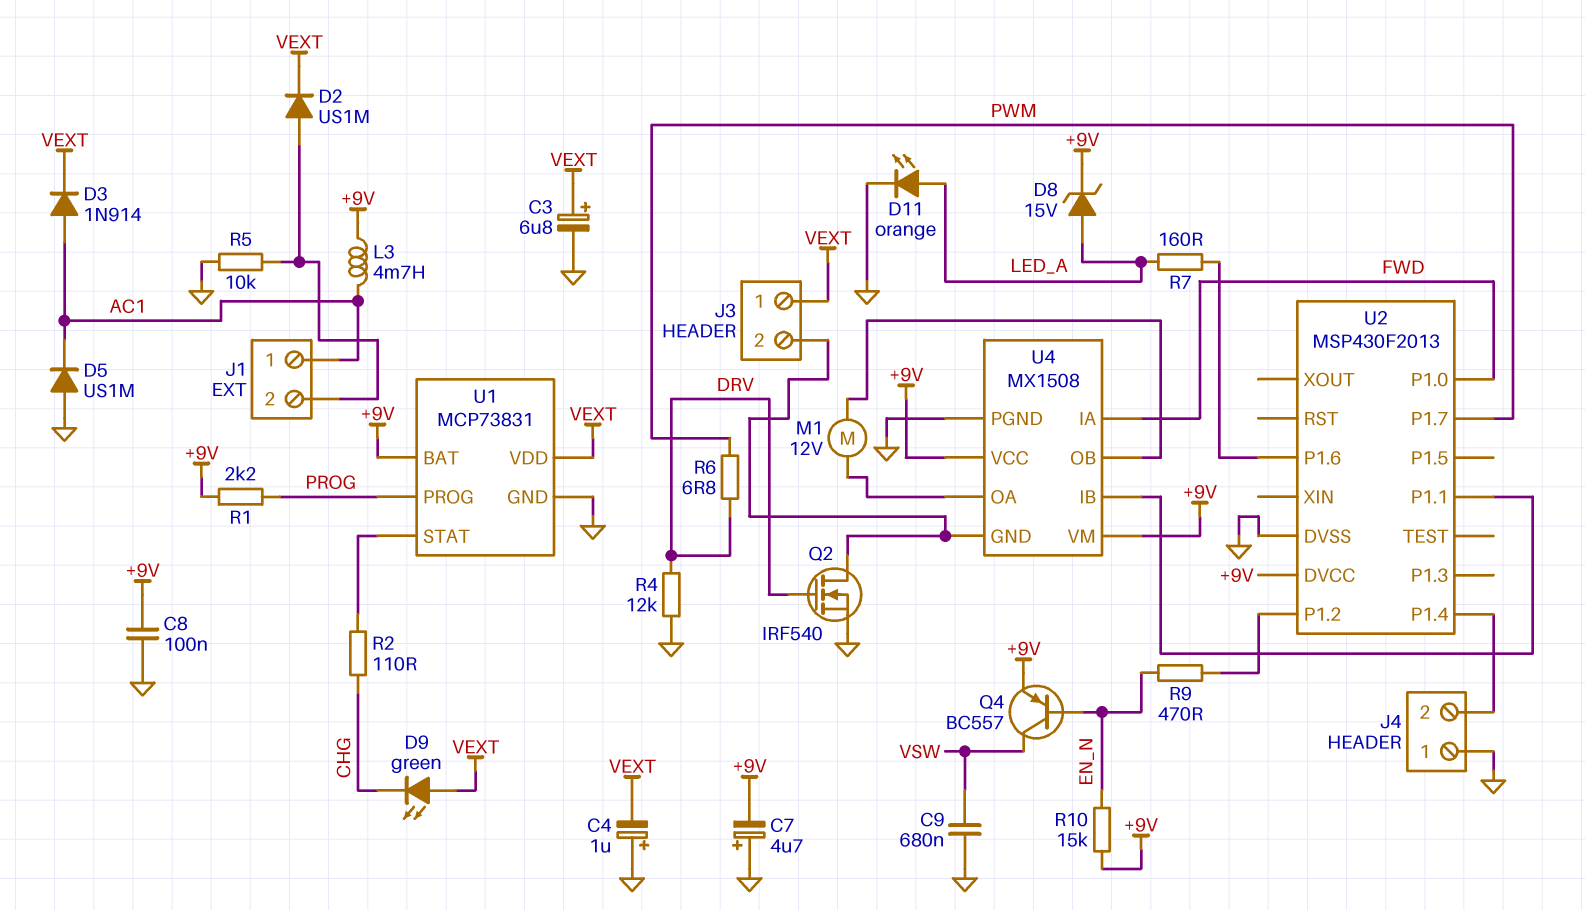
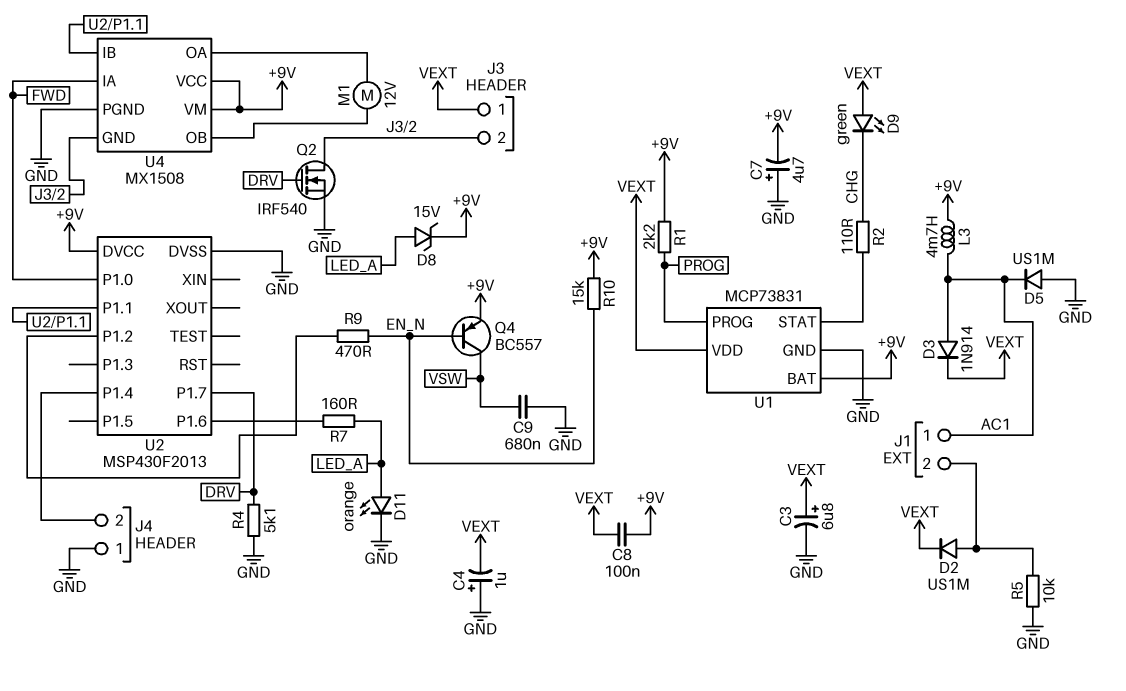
C8: 100nF (+9V, GND) -> 100nF (+9V, VEXT)
R4: 12k (DRV, GND) -> 5.1k (DRV, GND)
R6: 6.8 (DRV, PWM) -> none
U2 pin P1.7: PWM -> DRV

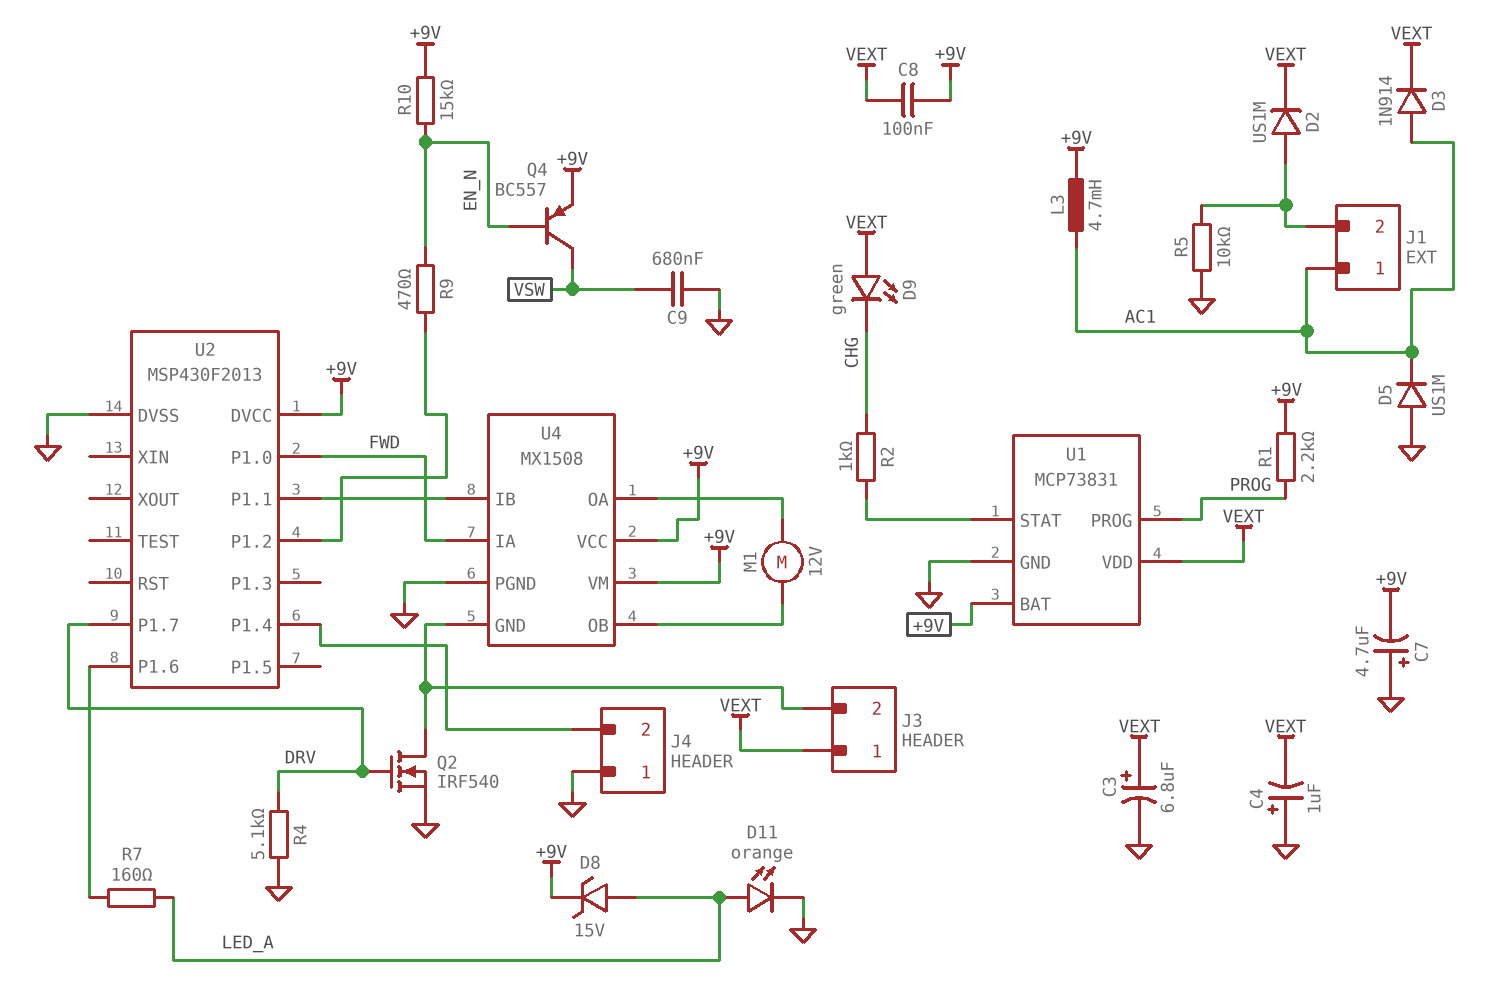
R2: 110 (CHG, U1/STAT) -> 1k (CHG, U1/STAT)

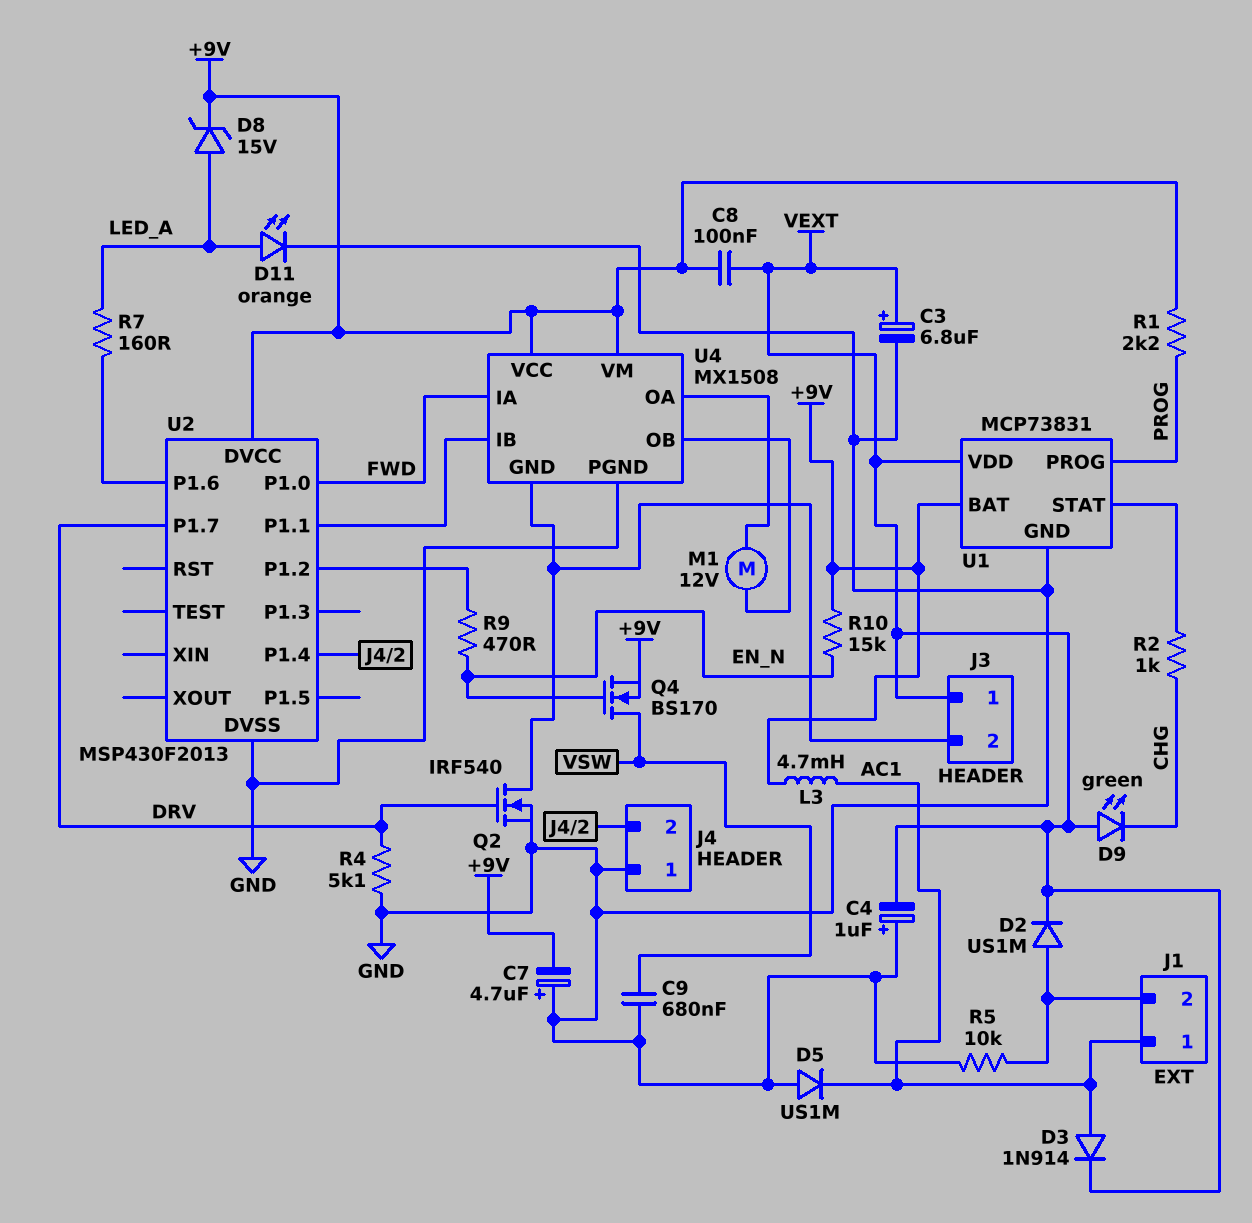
Q4: PNP BC557 (B EN_N, C VSW, E +9V) -> NMOS BS170 (G EN_N, D VSW, S +9V)

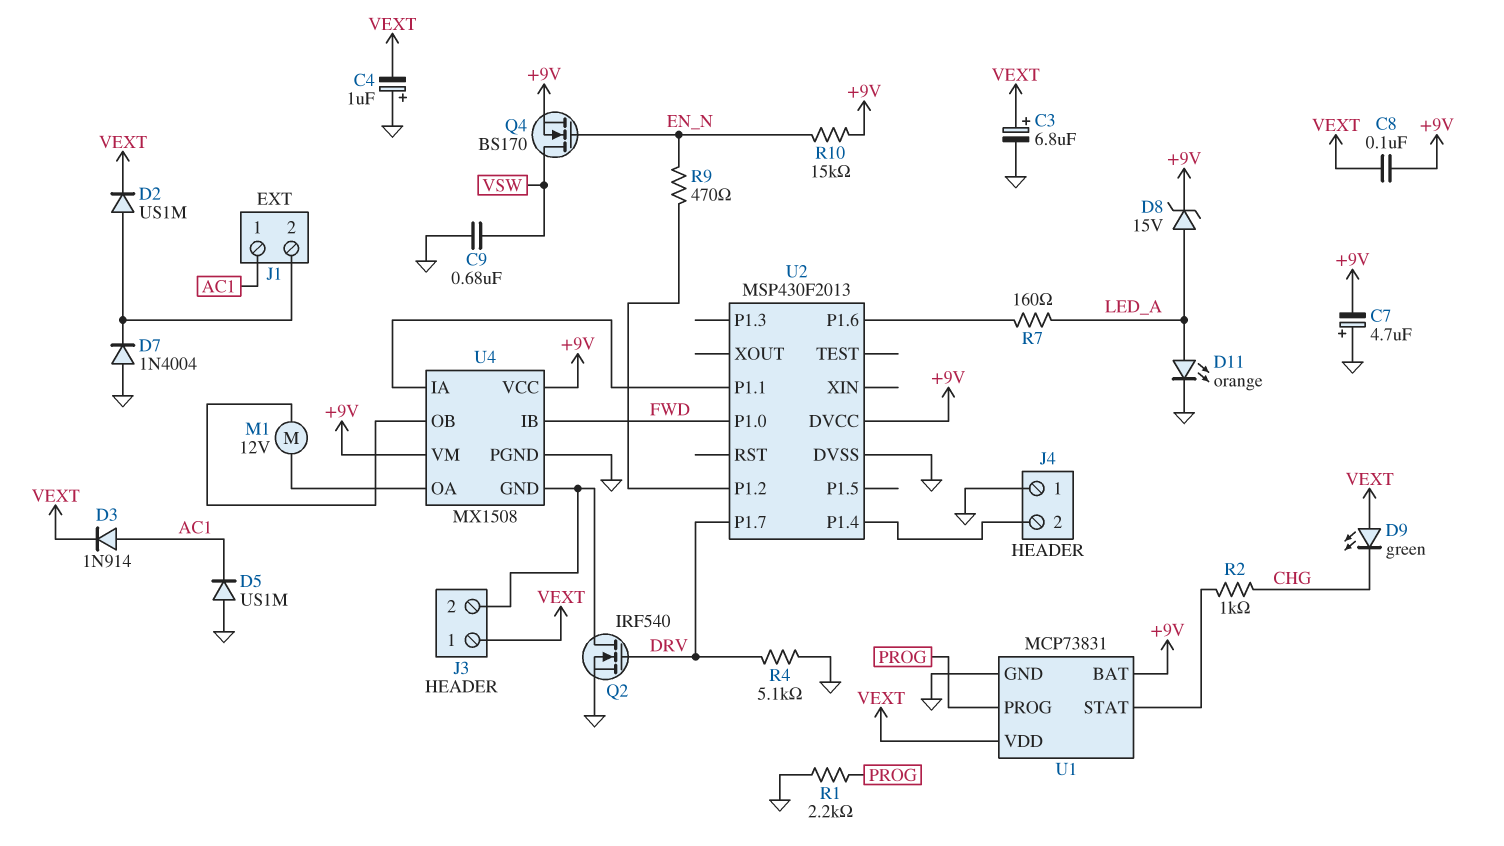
D7: none -> diode 1N4004 (A GND, K J1/2)
L3: 4.7mH (+9V, AC1) -> none
R1: 2.2k (+9V, PROG) -> 2.2k (GND, PROG)
R5: 10k (GND, J1/2) -> none
U4 pin IA: FWD -> U2/P1.1
U4 pin IB: U2/P1.1 -> FWD

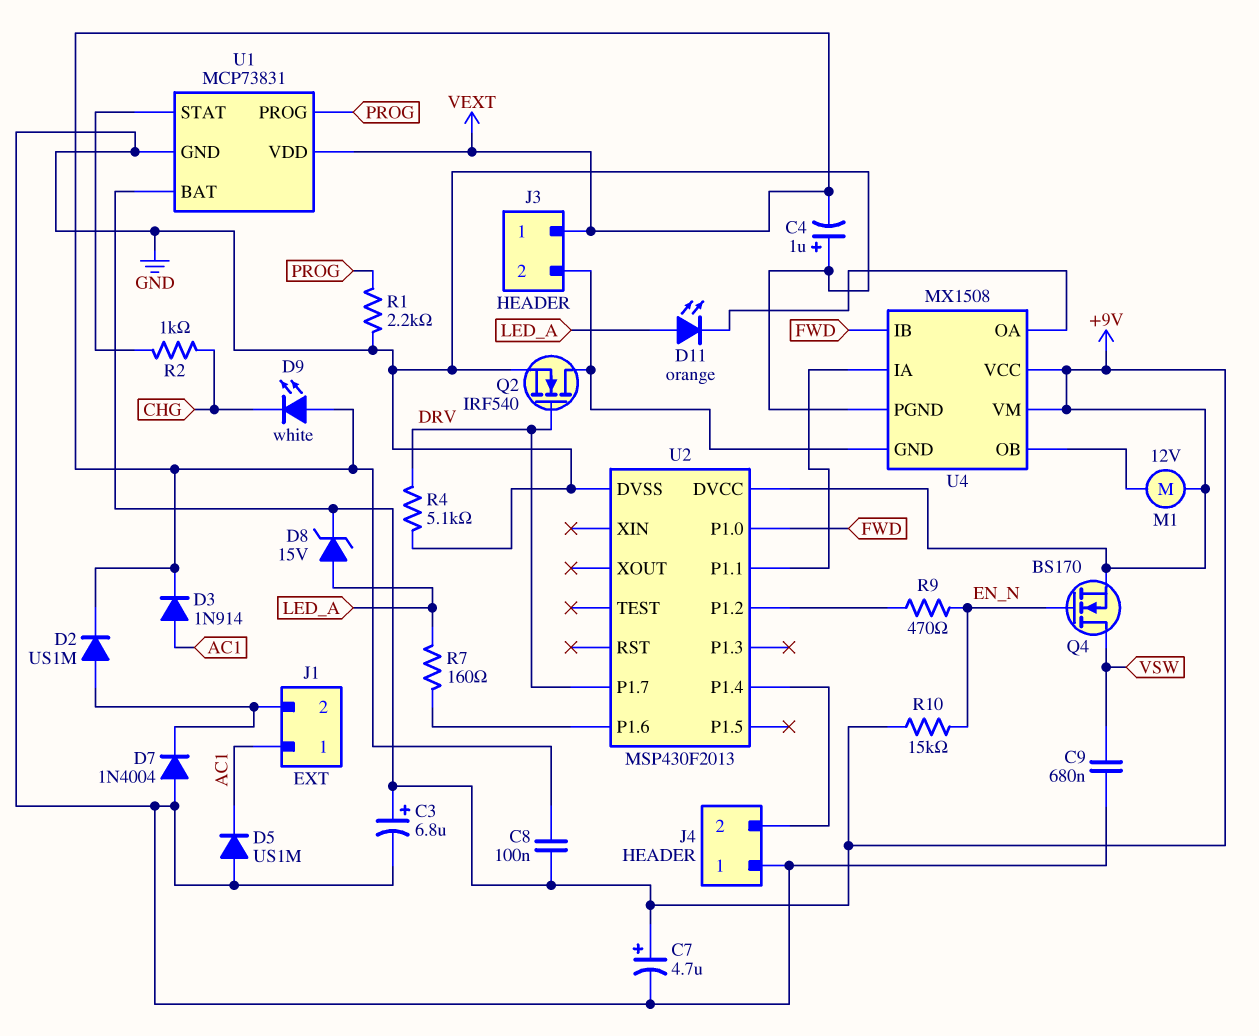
C3: 6.8uF (plus VEXT, minus GND) -> 6.8uF (plus +9V, minus GND)
C7: 4.7uF (plus GND, minus +9V) -> 4.7uF (plus +9V, minus GND)
D9: LED green (A VEXT, K CHG) -> LED white (A VEXT, K CHG)
D11: LED orange (A LED_A, K GND) -> LED orange (A LED_A, K U4/OA)
M1: motor 12V (U4/OA, U4/OB) -> motor 12V (+9V, U4/OB)

